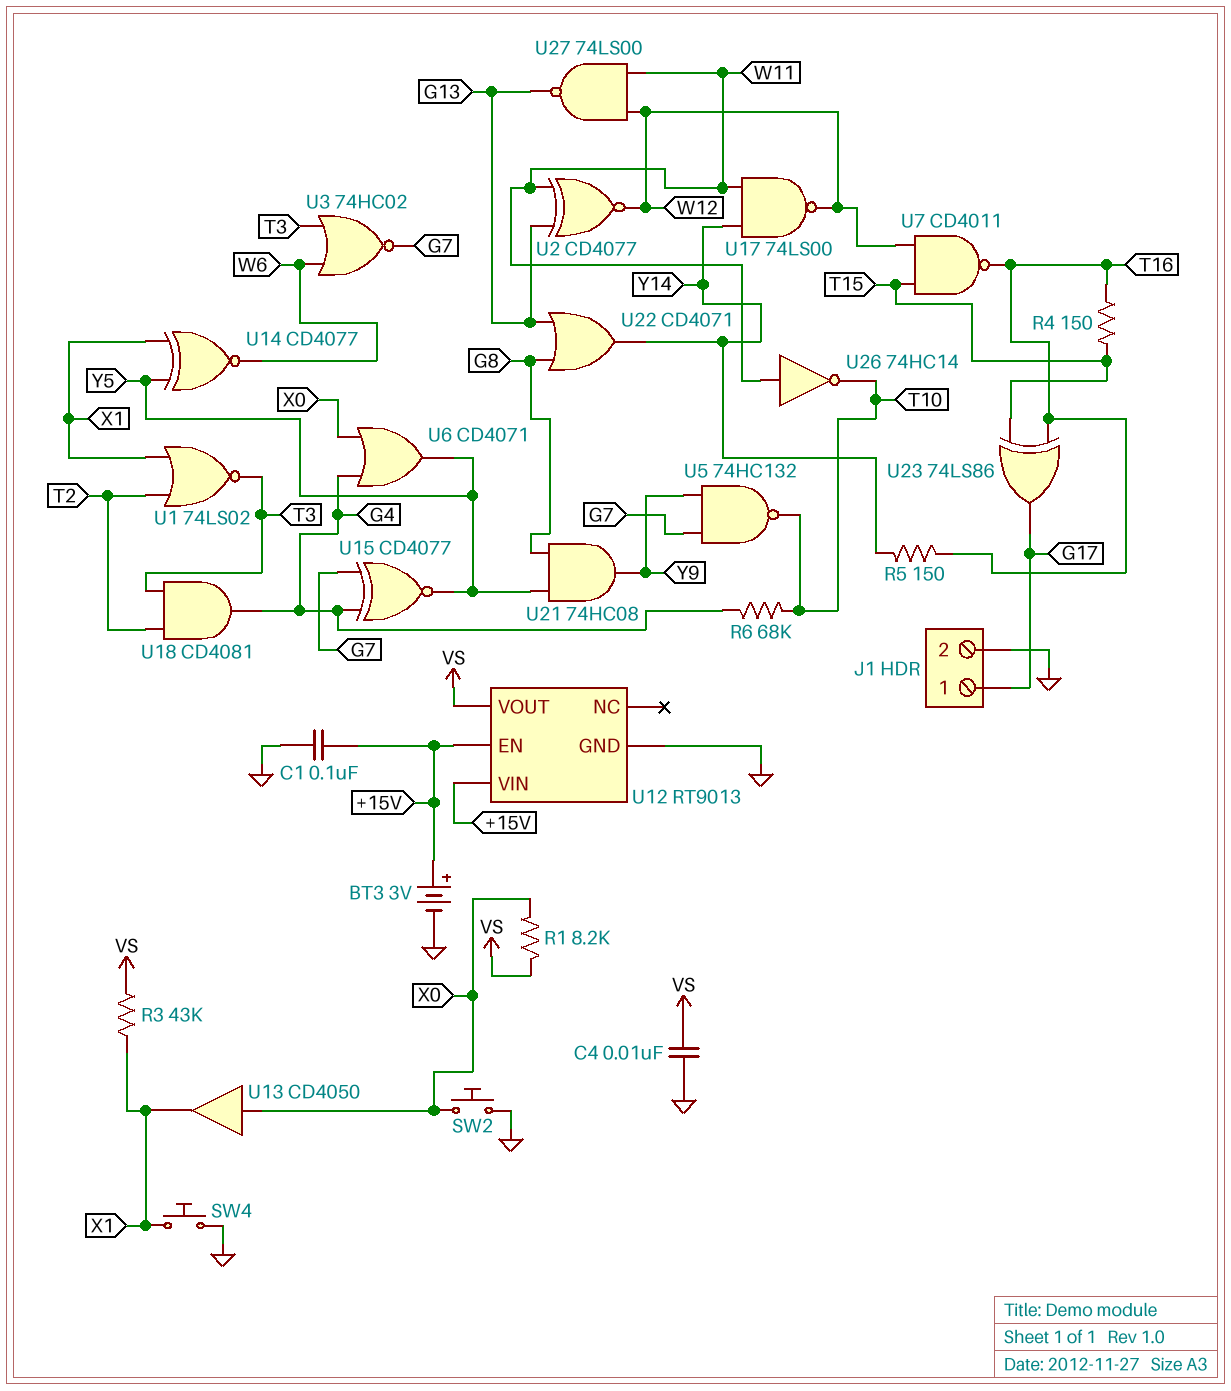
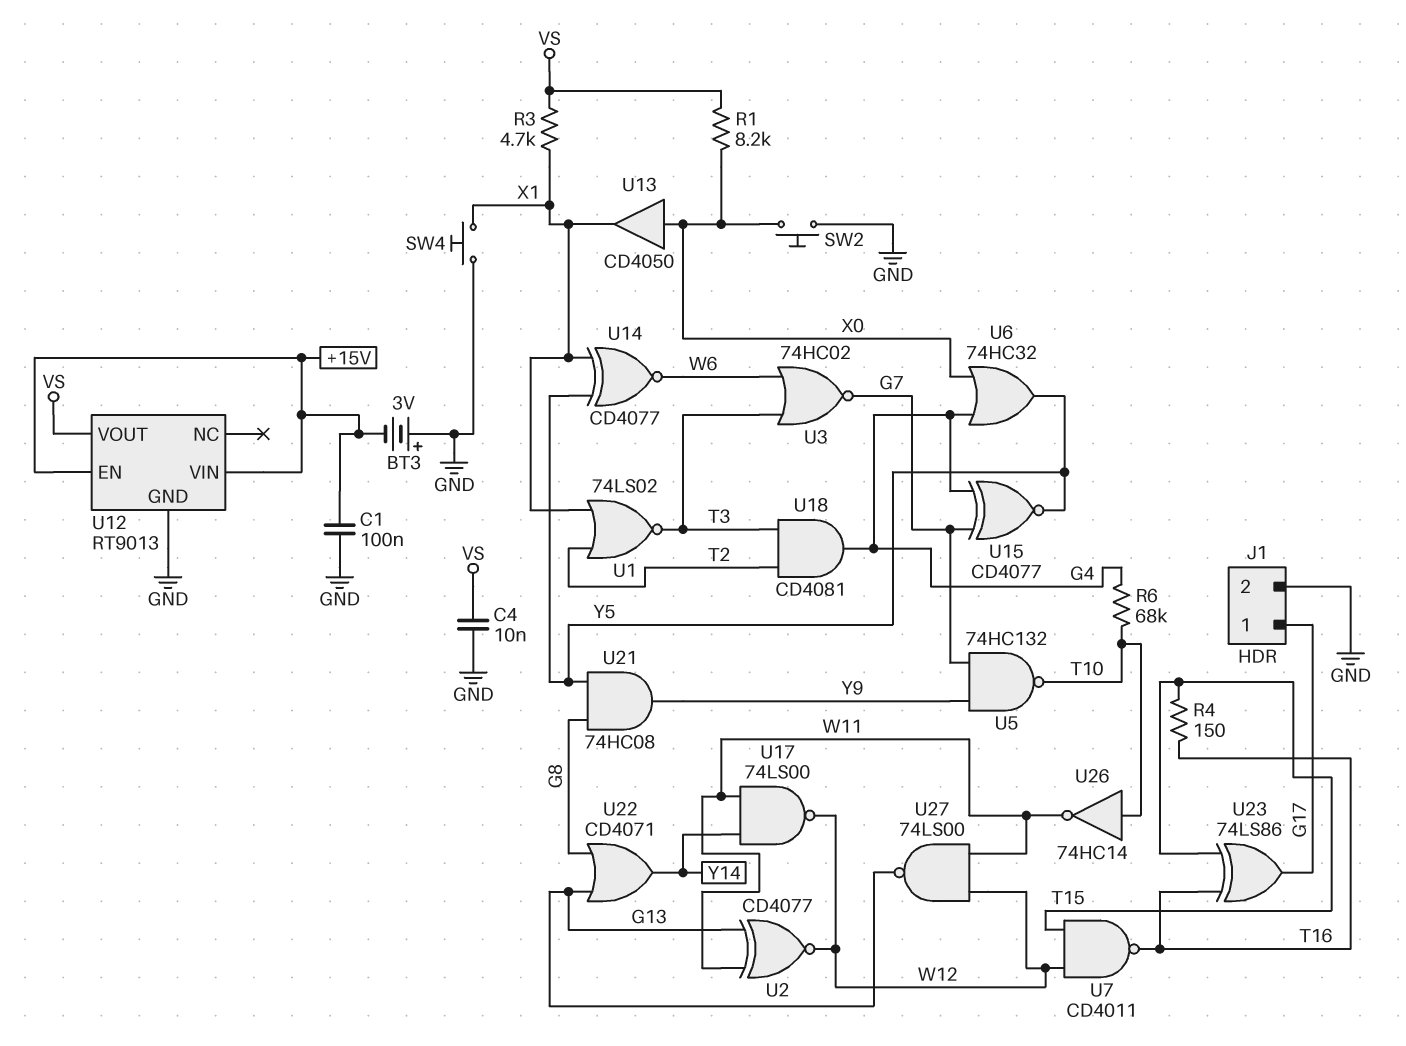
BT3: 3V (plus +15V, minus GND) -> 3V (plus GND, minus +15V)
R3: 43k (VS, X1) -> 4.7k (VS, X1)
R5: 150 (T16, Y14) -> none
U6: OR CD4071 (in G4, in X0, out Y5) -> OR 74HC32 (in G4, in X0, out Y5)
U26: NOT 74HC14 (in W11, out T10) -> NOT 74HC14 (in T10, out W11)

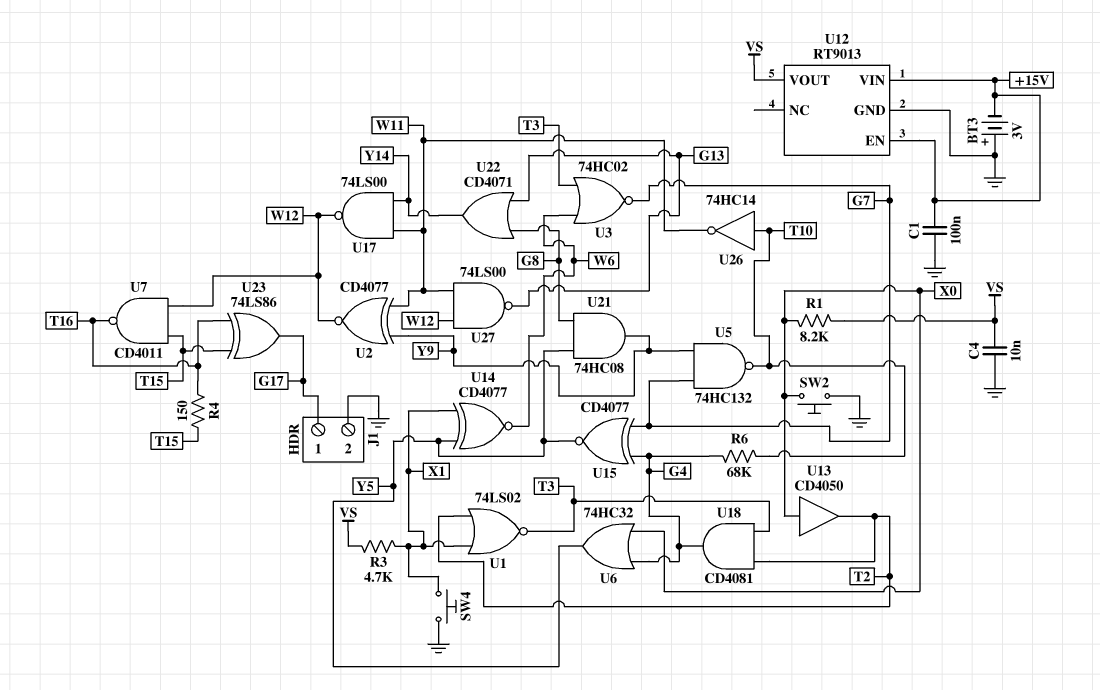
U2: XNOR CD4077 (in G13, in W11, out W12) -> XNOR CD4077 (in W11, in Y9, out W12)
U13: buffer CD4050 (in X0, out X1) -> buffer CD4050 (in X0, out T2)

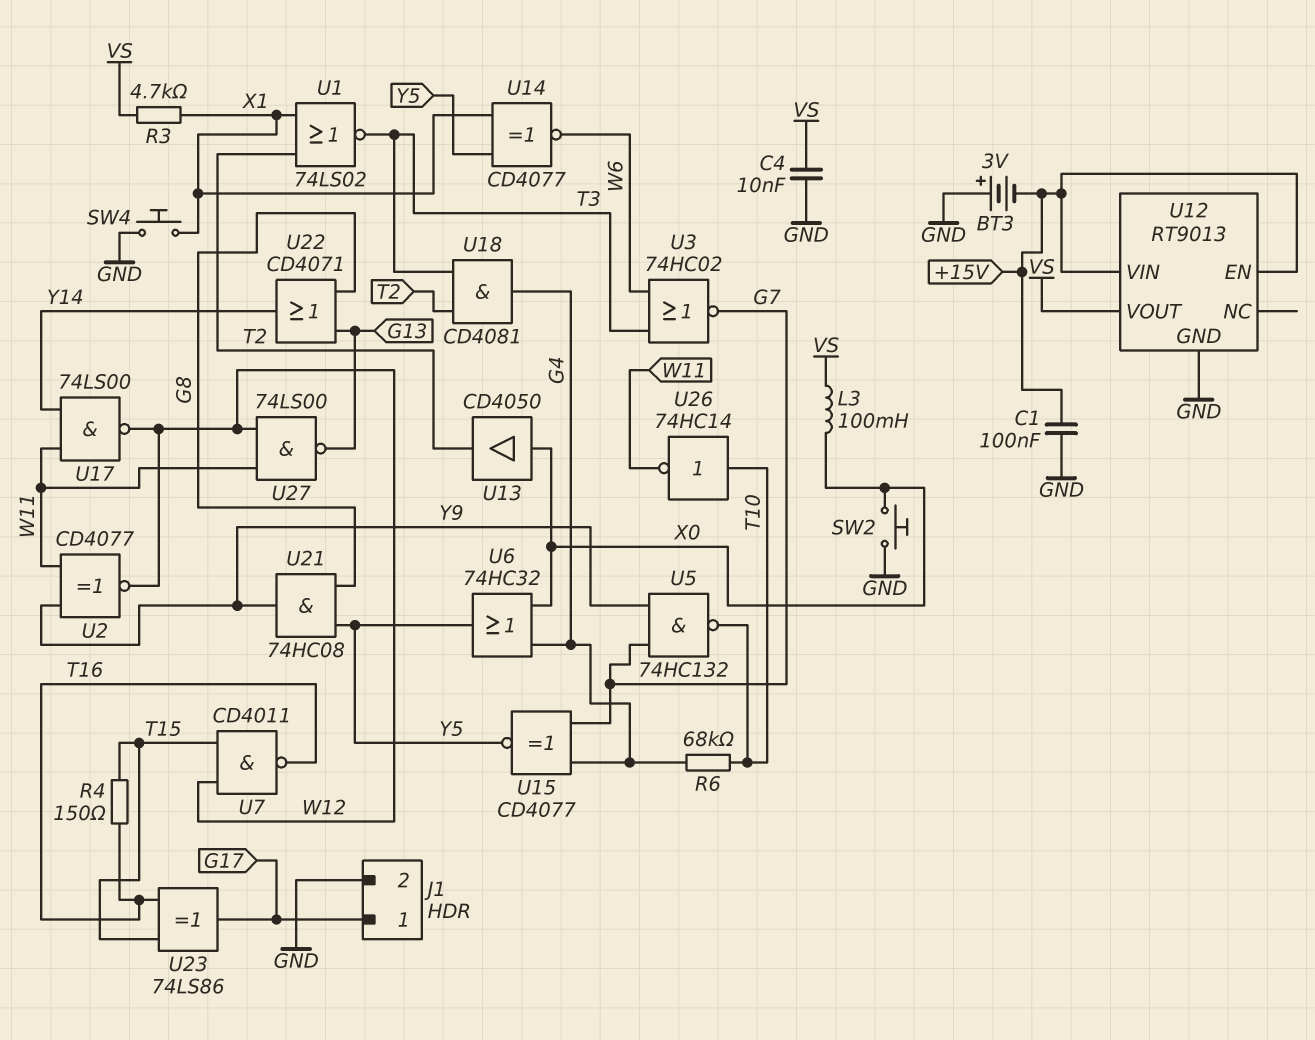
L3: none -> 100mH (VS, X0)
R1: 8.2k (VS, X0) -> none

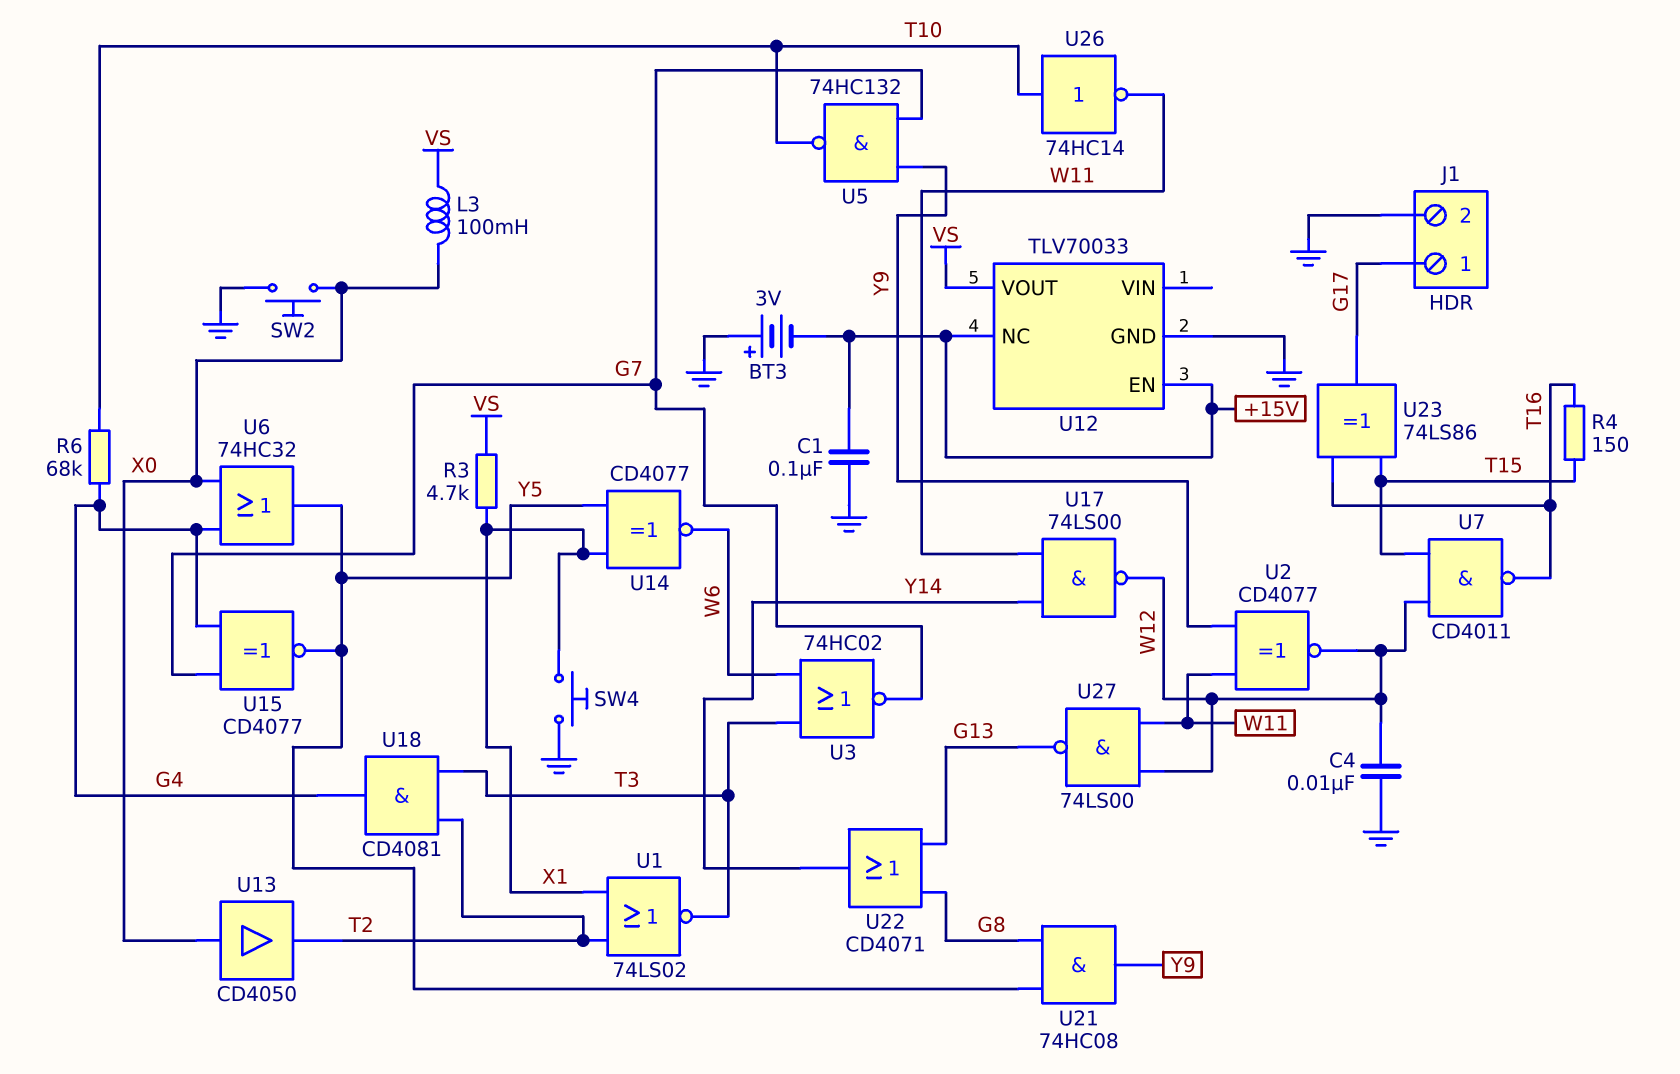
C4: 10nF (GND, VS) -> 10nF (GND, W12)
U12: RT9013 -> TLV70033
U12 pin NC: none -> +15V
U12 pin VIN: +15V -> none

